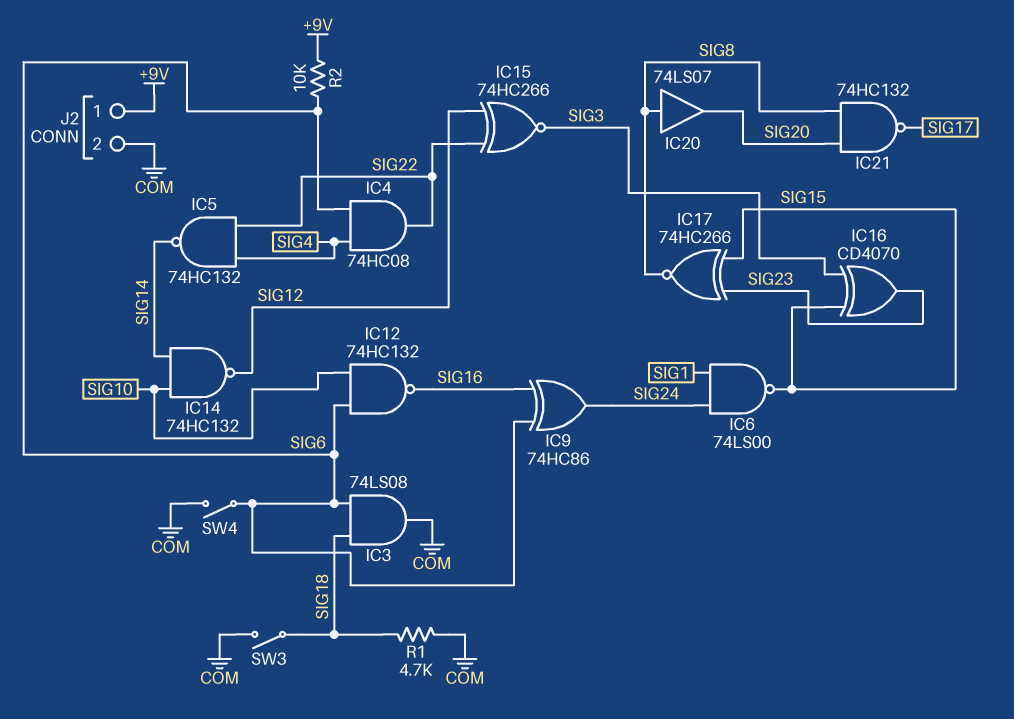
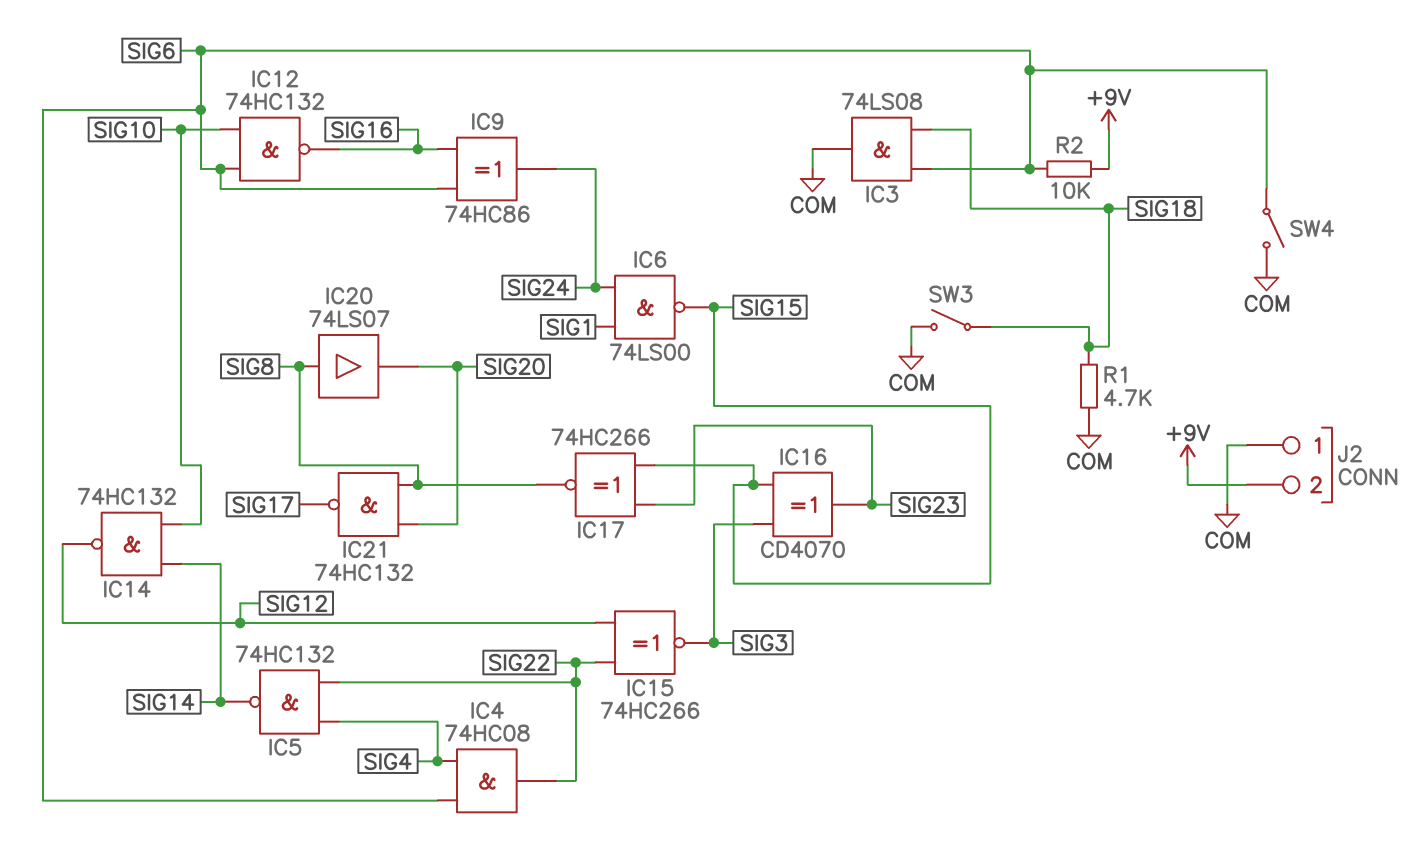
J2 pin 1: +9V -> COM
J2 pin 2: COM -> +9V

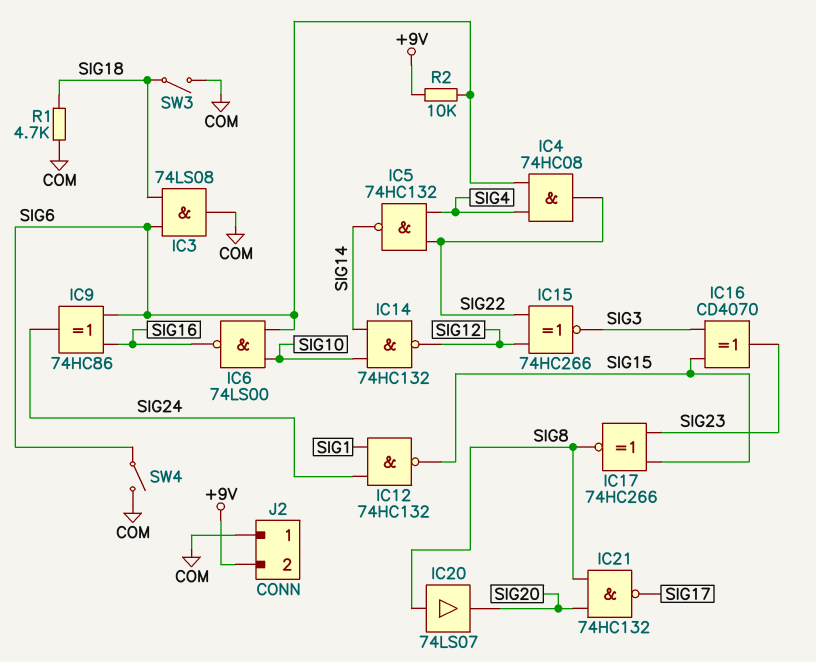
IC6: NAND 74LS00 (in SIG1, in SIG24, out SIG15) -> NAND 74LS00 (in SIG6, in SIG10, out SIG16)
IC12: NAND 74HC132 (in SIG6, in SIG10, out SIG16) -> NAND 74HC132 (in SIG1, in SIG24, out SIG15)

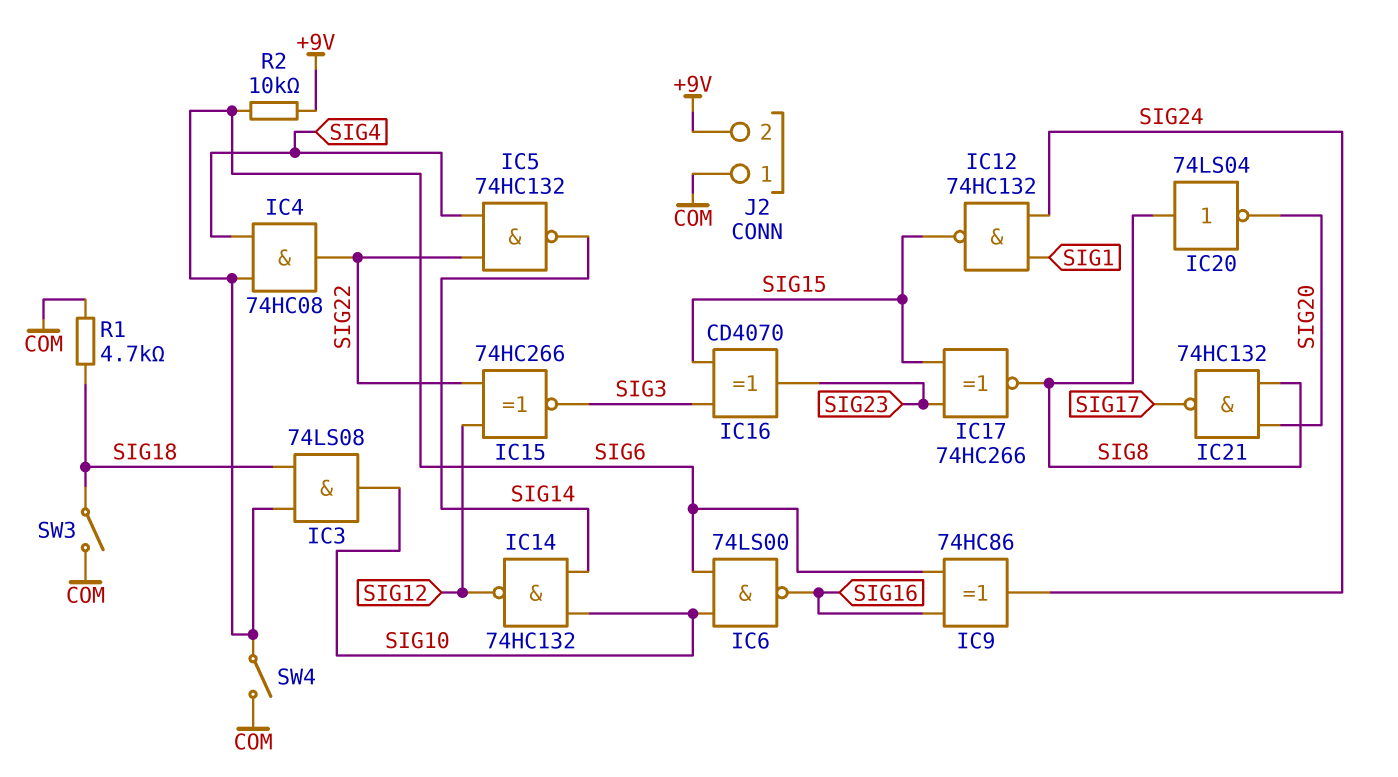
IC3: AND 74LS08 (in SIG6, in SIG18, out COM) -> AND 74LS08 (in SIG6, in SIG18, out SIG10)
IC20: buffer 74LS07 (in SIG8, out SIG20) -> NOT 74LS04 (in SIG8, out SIG20)

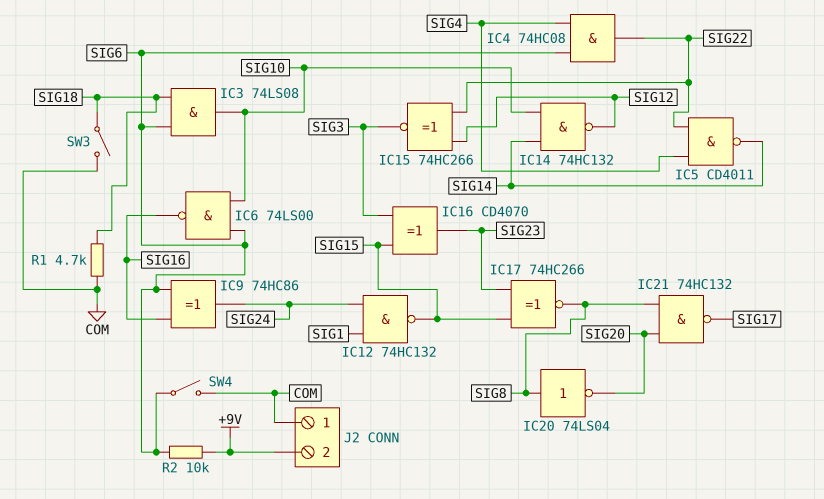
IC5: NAND 74HC132 (in SIG4, in SIG22, out SIG14) -> NAND CD4011 (in SIG4, in SIG22, out SIG14)

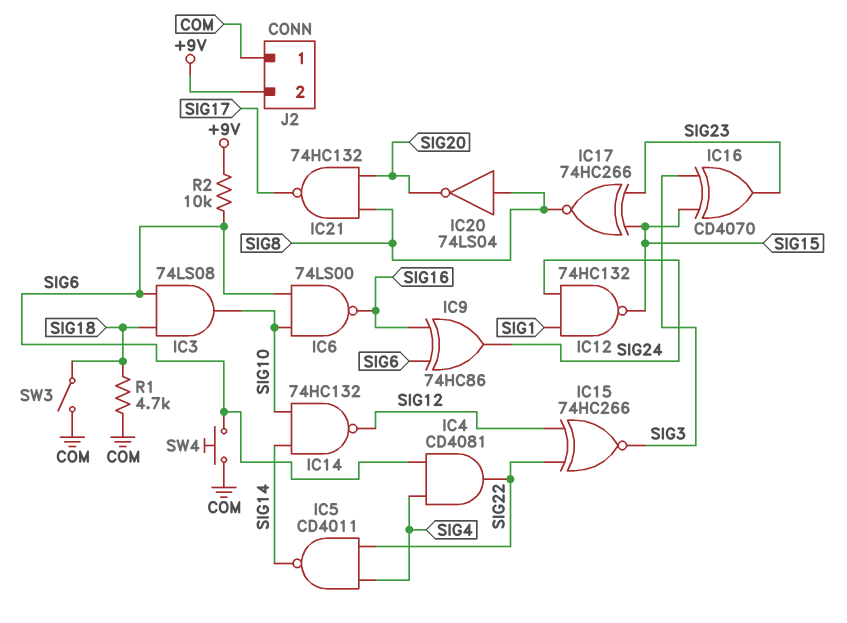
IC4: AND 74HC08 (in SIG4, in SIG6, out SIG22) -> AND CD4081 (in SIG4, in SIG6, out SIG22)
SW4: switch (COM, SIG6) -> button (COM, SIG6)

